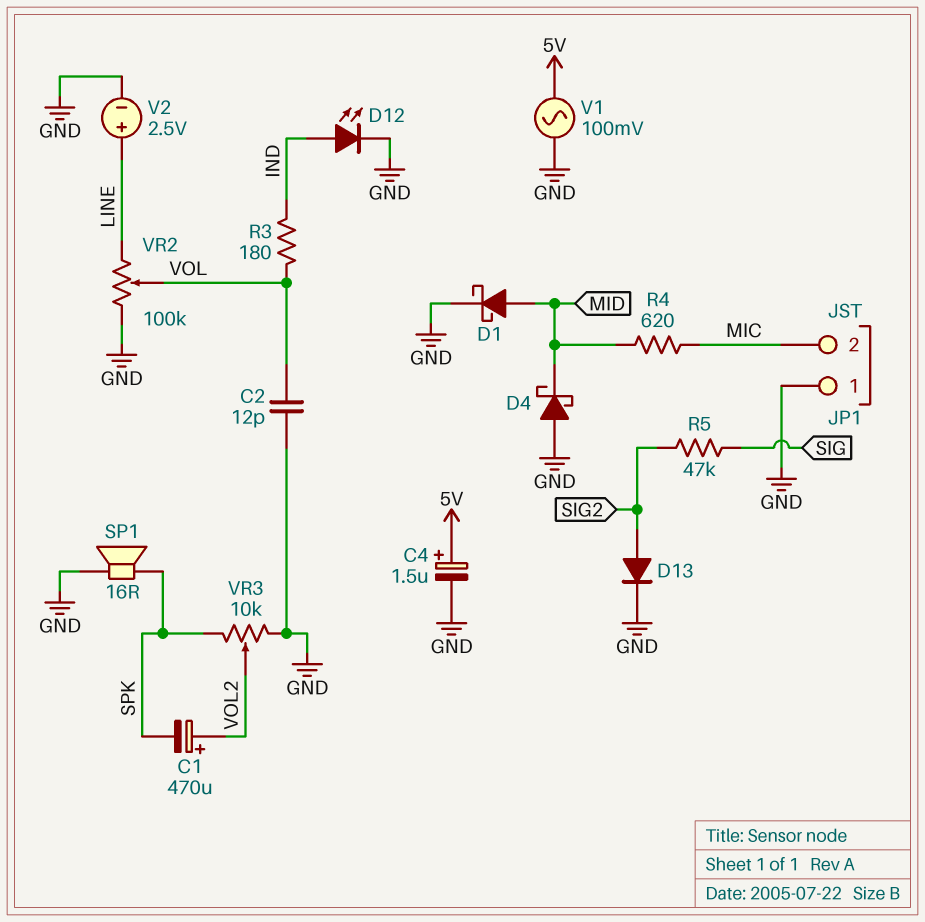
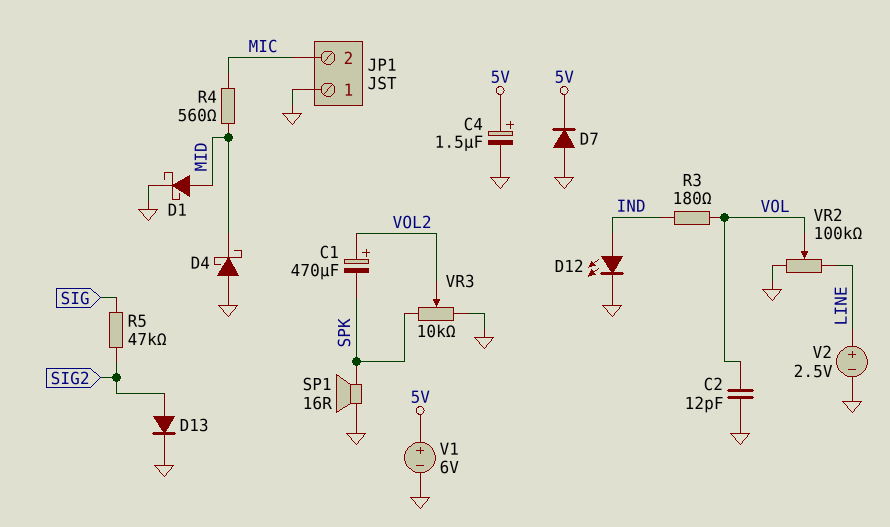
D7: none -> diode (A GND, K 5V)
R4: 620 (MIC, MID) -> 560 (MIC, MID)
V1: AC 100mV (5V, GND) -> 6V (plus 5V, minus GND)

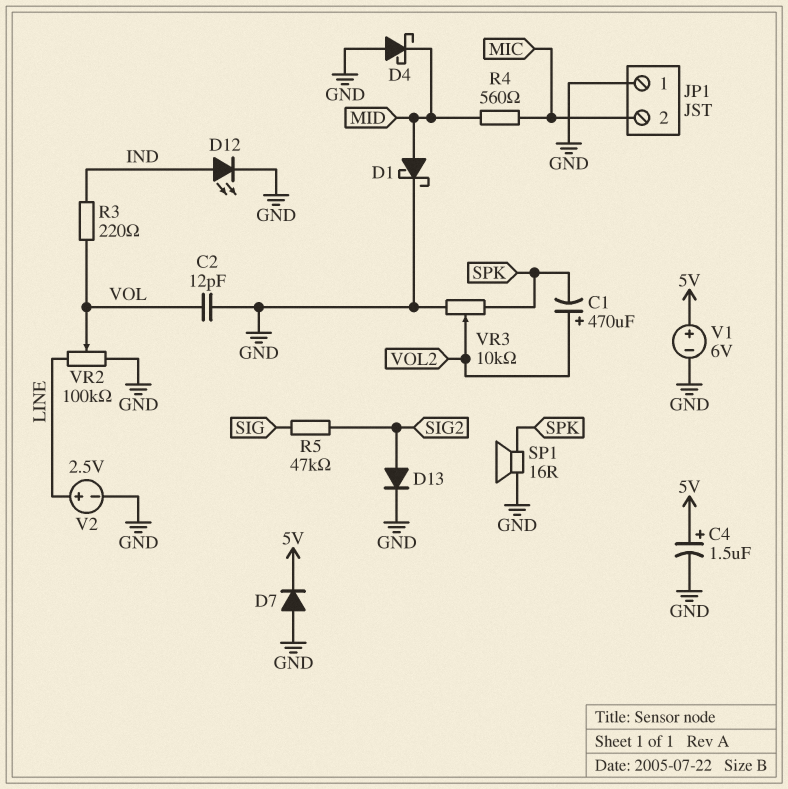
R3: 180 (IND, VOL) -> 220 (IND, VOL)

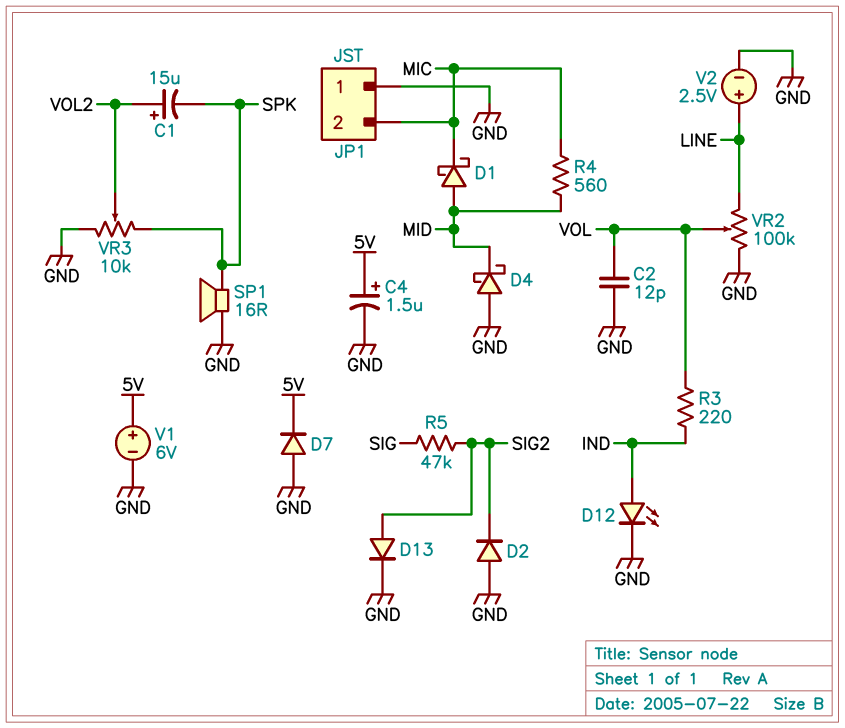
C1: 470uF (plus VOL2, minus SPK) -> 15uF (plus VOL2, minus SPK)
D1: schottky (A MID, K GND) -> schottky (A MID, K MIC)
D2: none -> diode (A GND, K SIG2)

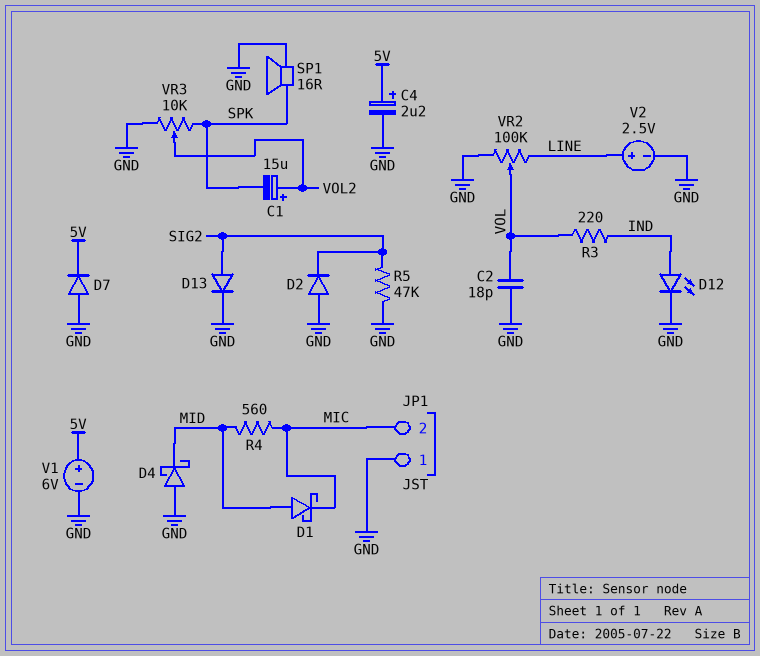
C2: 12pF (GND, VOL) -> 18pF (GND, VOL)
C4: 1.5uF (plus 5V, minus GND) -> 2.2uF (plus 5V, minus GND)
R5: 47k (SIG, SIG2) -> 47k (GND, SIG2)

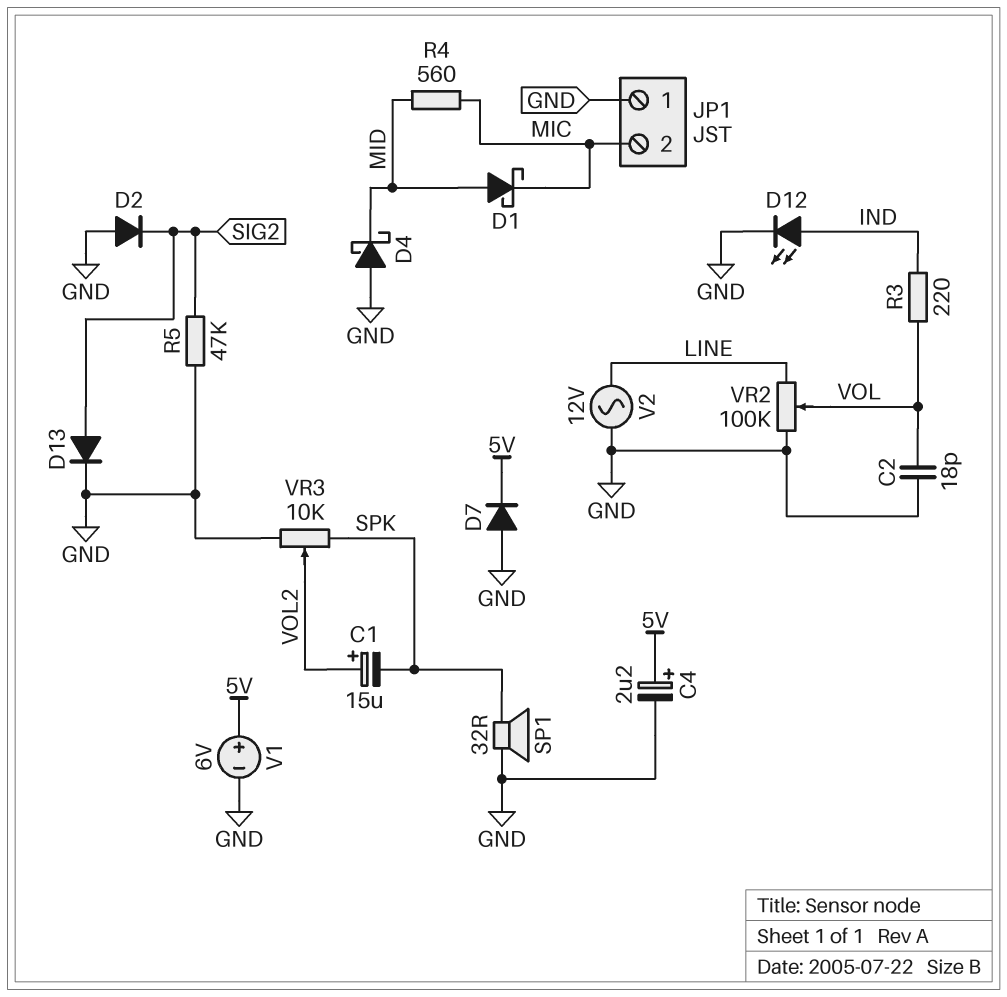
SP1: speaker 16R (GND, SPK) -> speaker 32R (GND, SPK)
V2: 2.5V (plus LINE, minus GND) -> AC 12V (GND, LINE)

